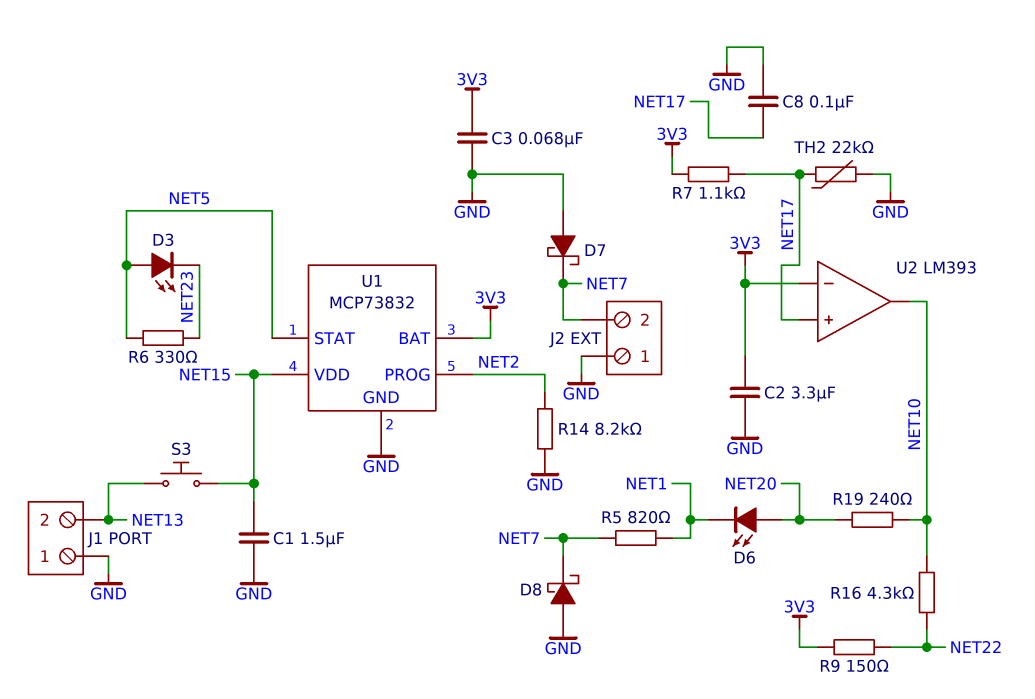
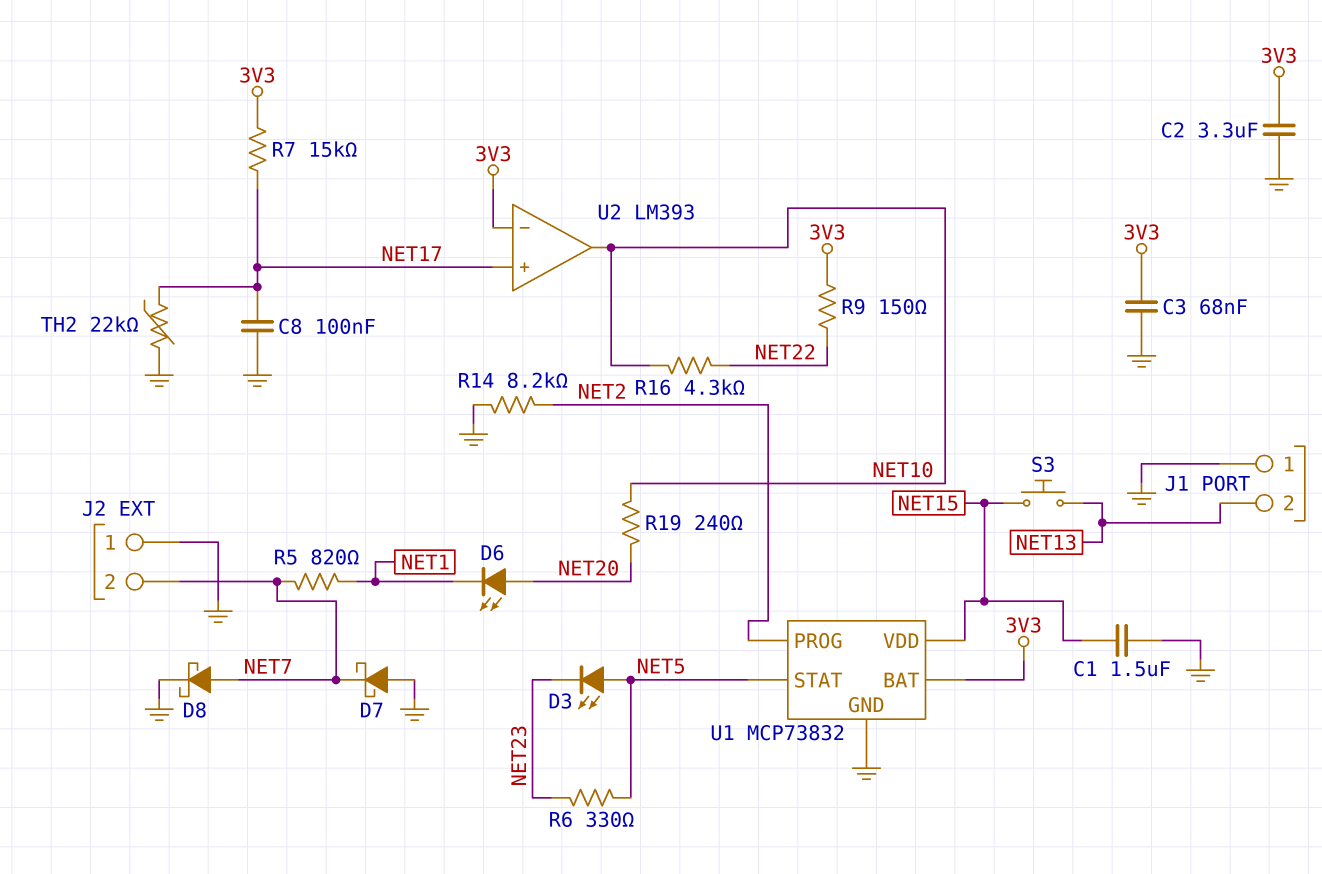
D8: schottky (A GND, K NET7) -> schottky (A NET7, K GND)
R7: 1.1k (3V3, NET17) -> 15k (3V3, NET17)

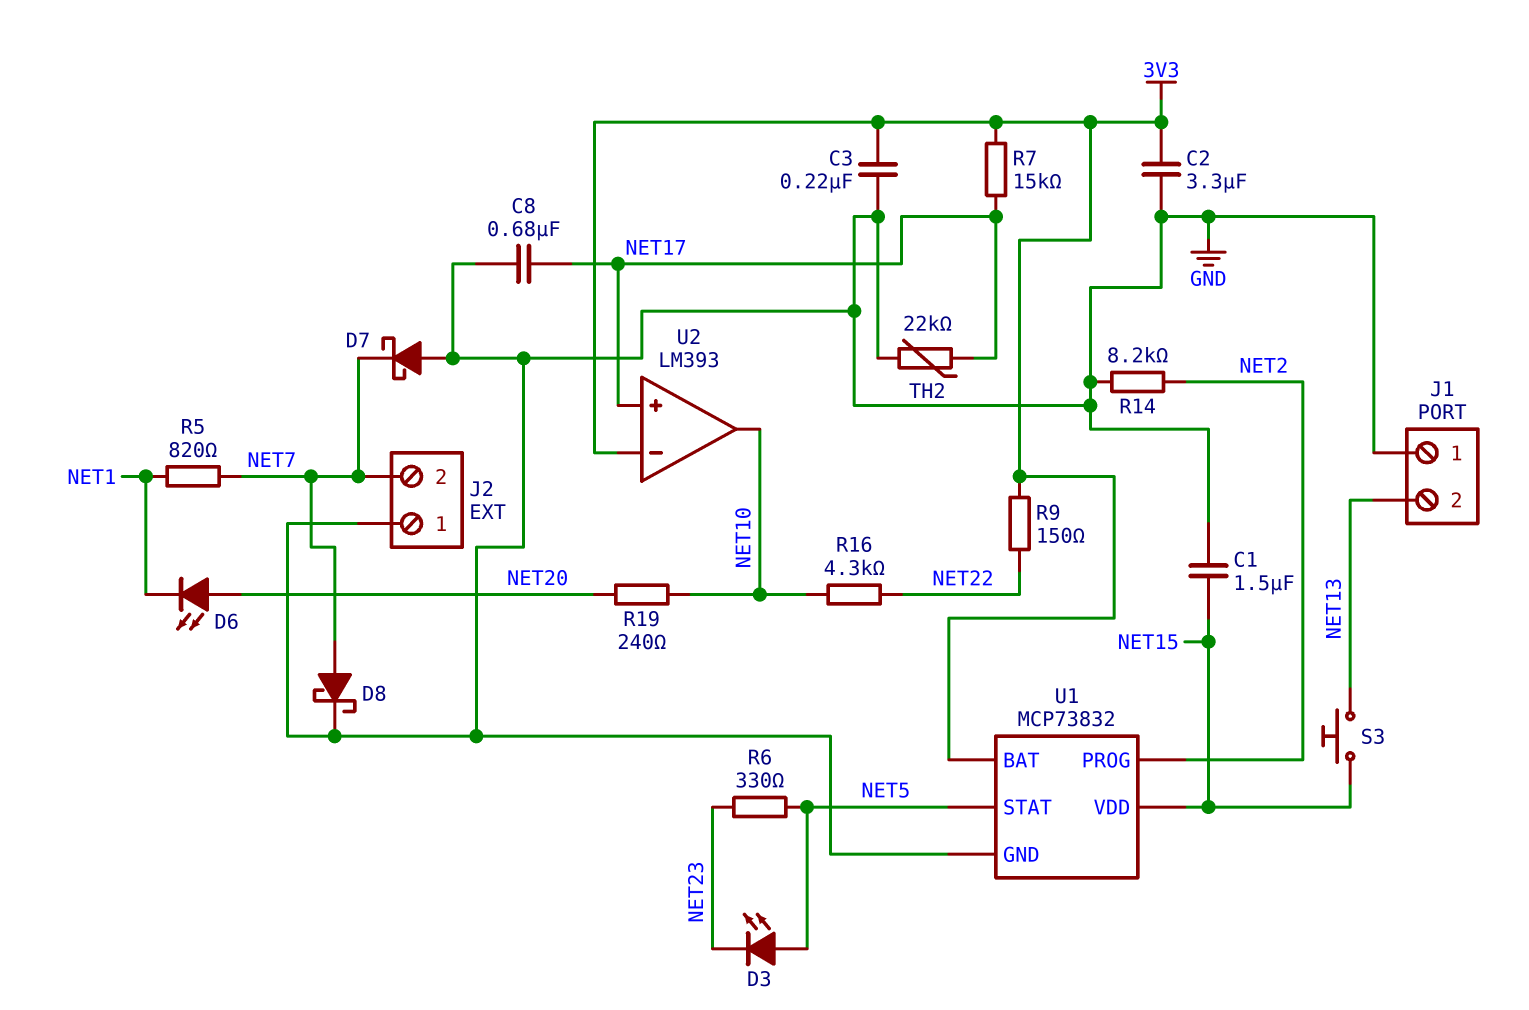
C3: 68nF (3V3, GND) -> 220nF (3V3, GND)
C8: 100nF (GND, NET17) -> 680nF (GND, NET17)

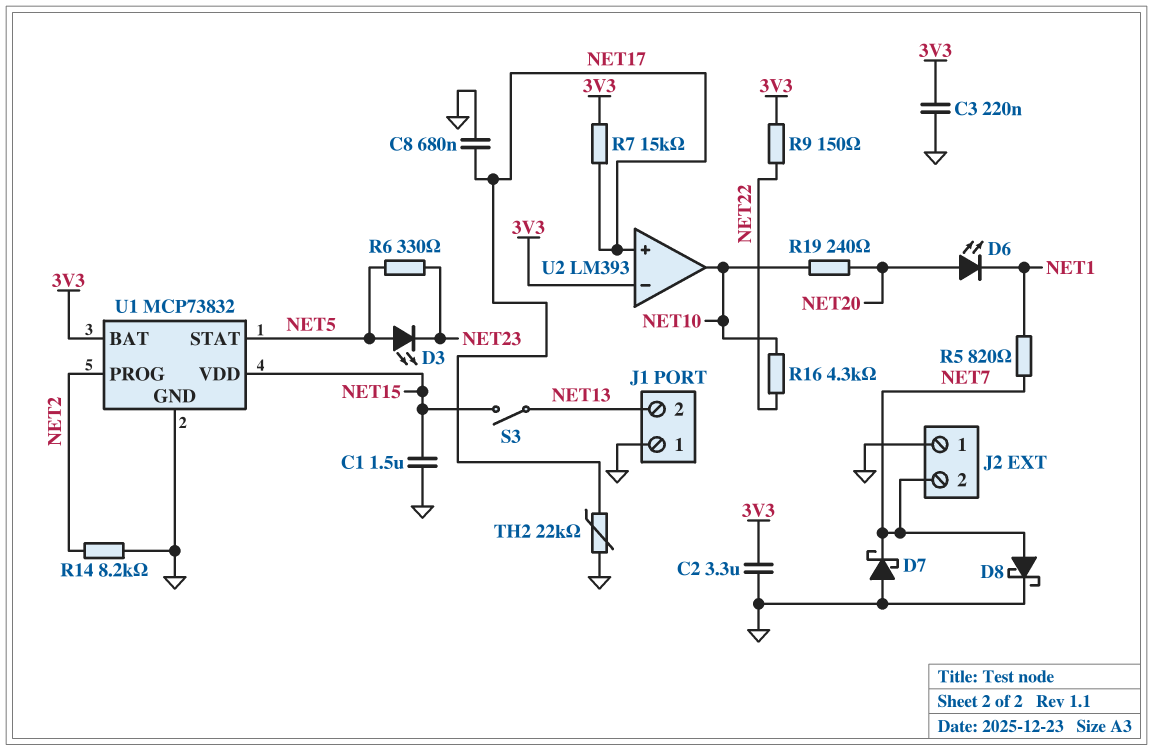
S3: button (NET13, NET15) -> switch (NET13, NET15)

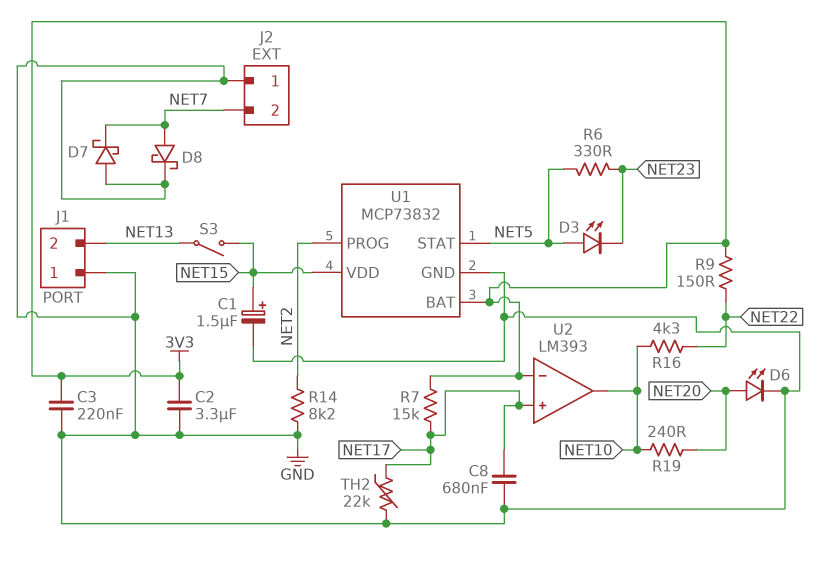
C1: 1.5uF (GND, NET15) -> 1.5uF (plus NET15, minus GND)
D6: LED (A NET20, K NET1) -> LED (A NET20, K GND)
R5: 820 (NET1, NET7) -> none

